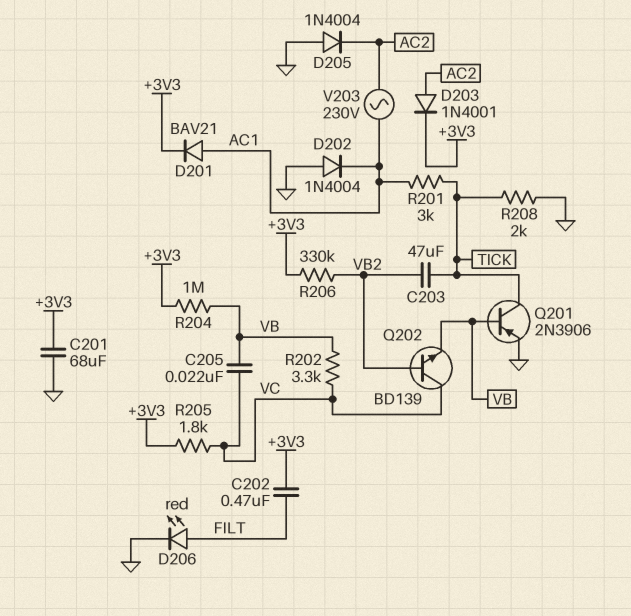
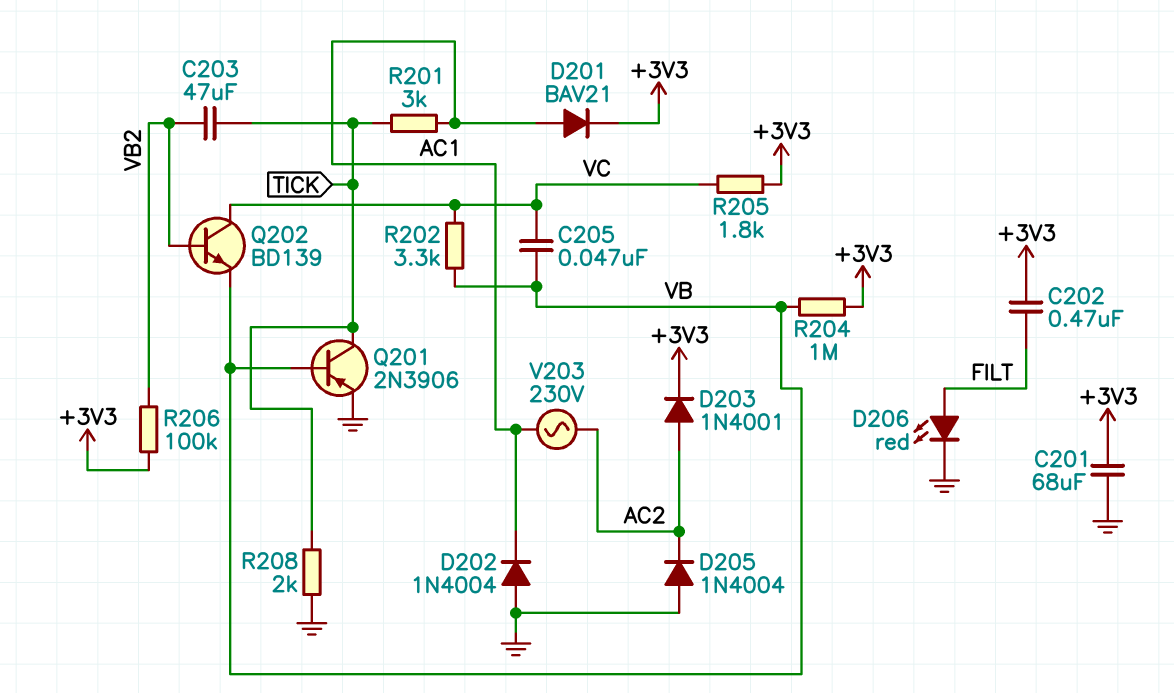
C205: 22nF (VB, VC) -> 47nF (VB, VC)
R206: 330k (+3V3, VB2) -> 100k (+3V3, VB2)

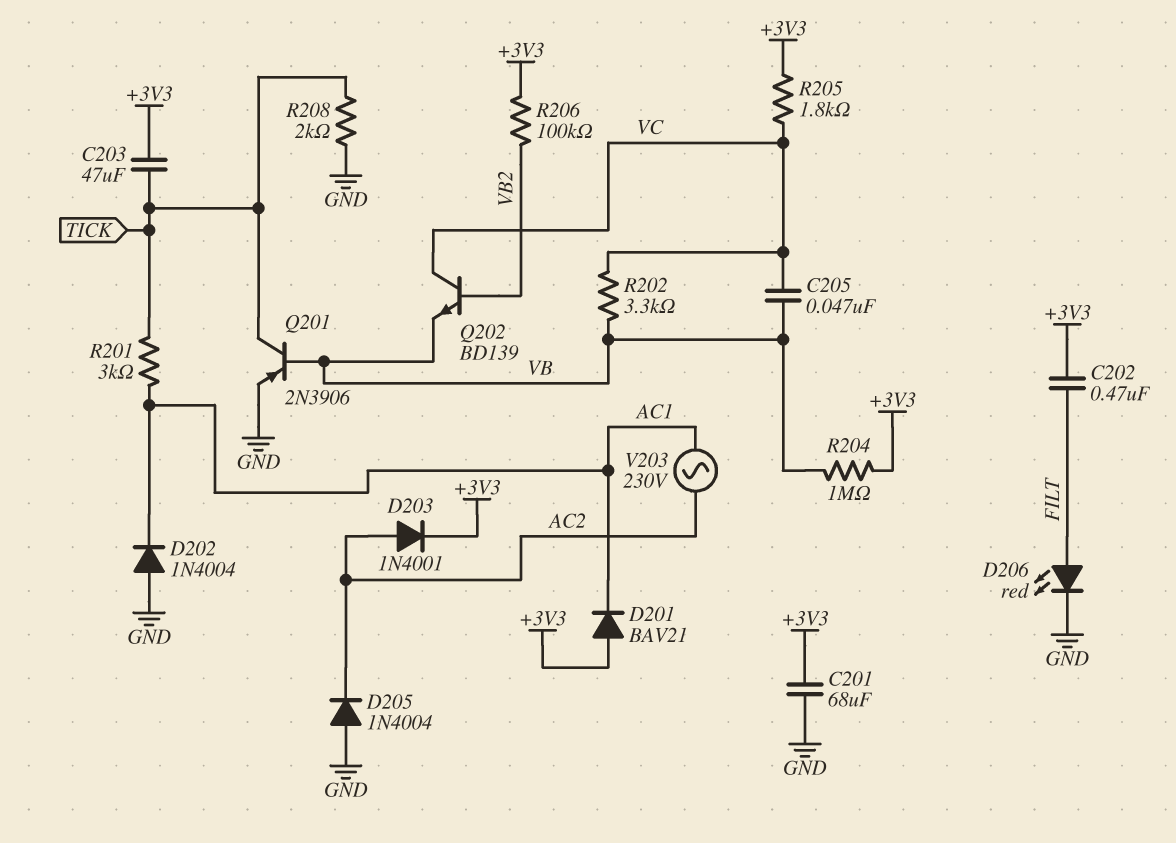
C203: 47uF (TICK, VB2) -> 47uF (+3V3, TICK)
D201: diode BAV21 (A AC1, K +3V3) -> diode BAV21 (A +3V3, K AC1)

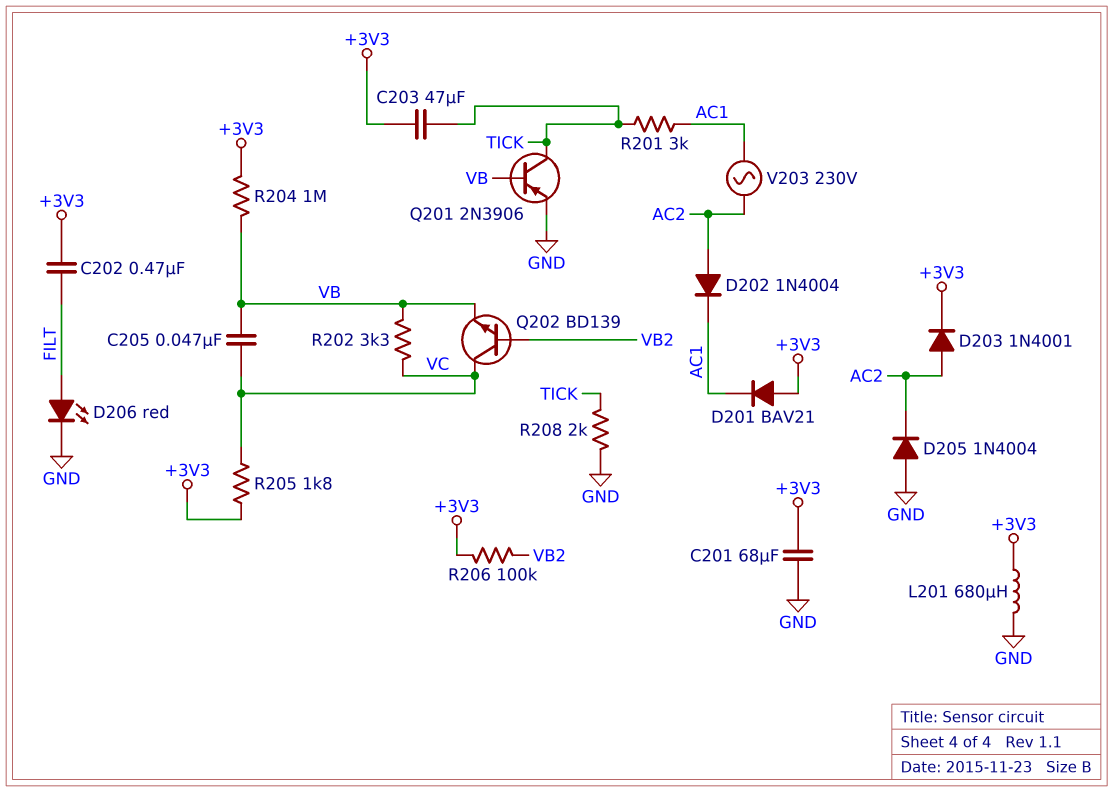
D202: diode 1N4004 (A GND, K AC1) -> diode 1N4004 (A AC2, K AC1)
L201: none -> 680uH (+3V3, GND)

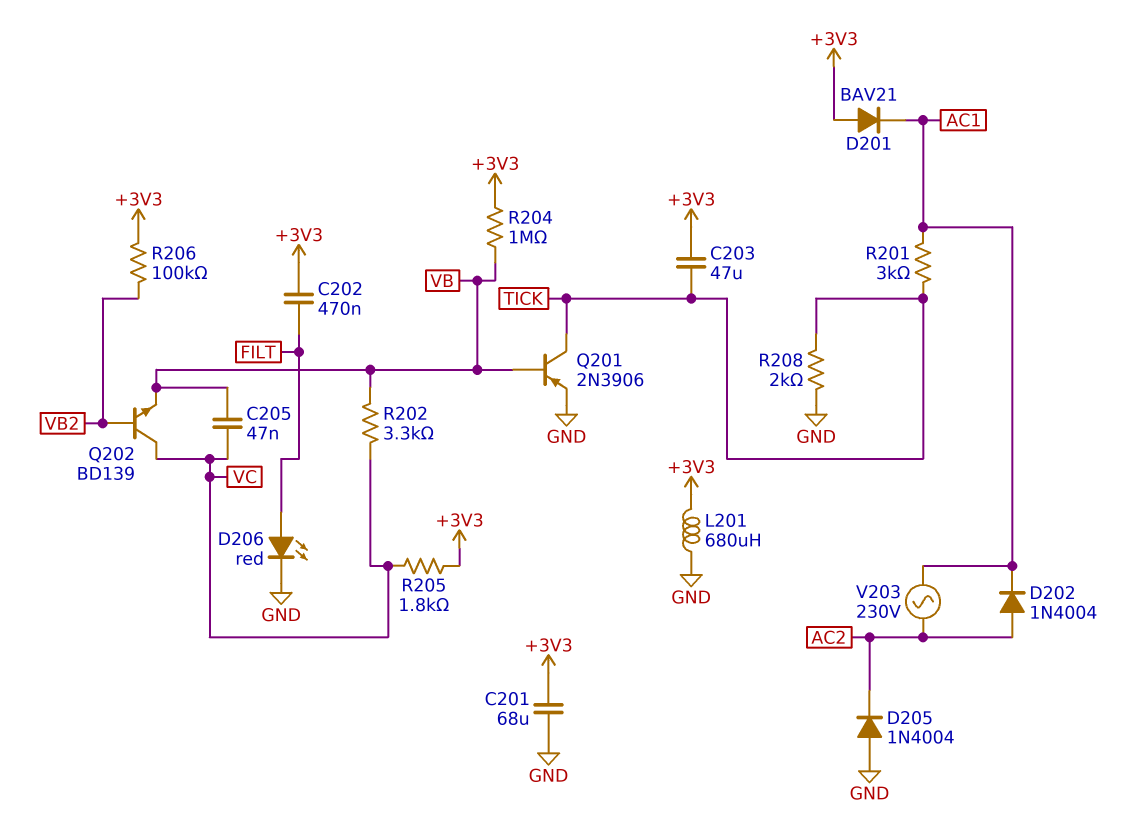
D203: diode 1N4001 (A AC2, K +3V3) -> none

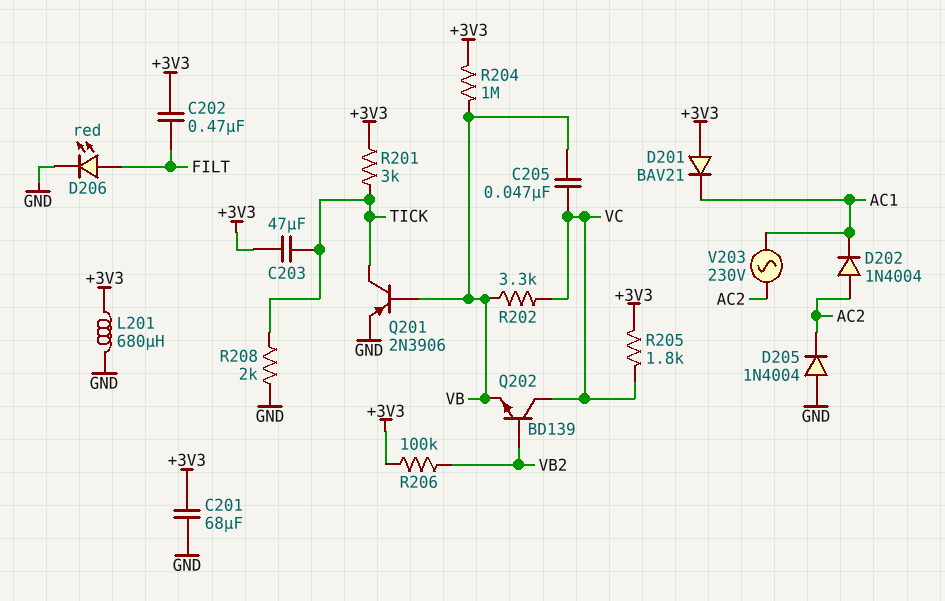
R201: 3k (AC1, TICK) -> 3k (+3V3, TICK)

